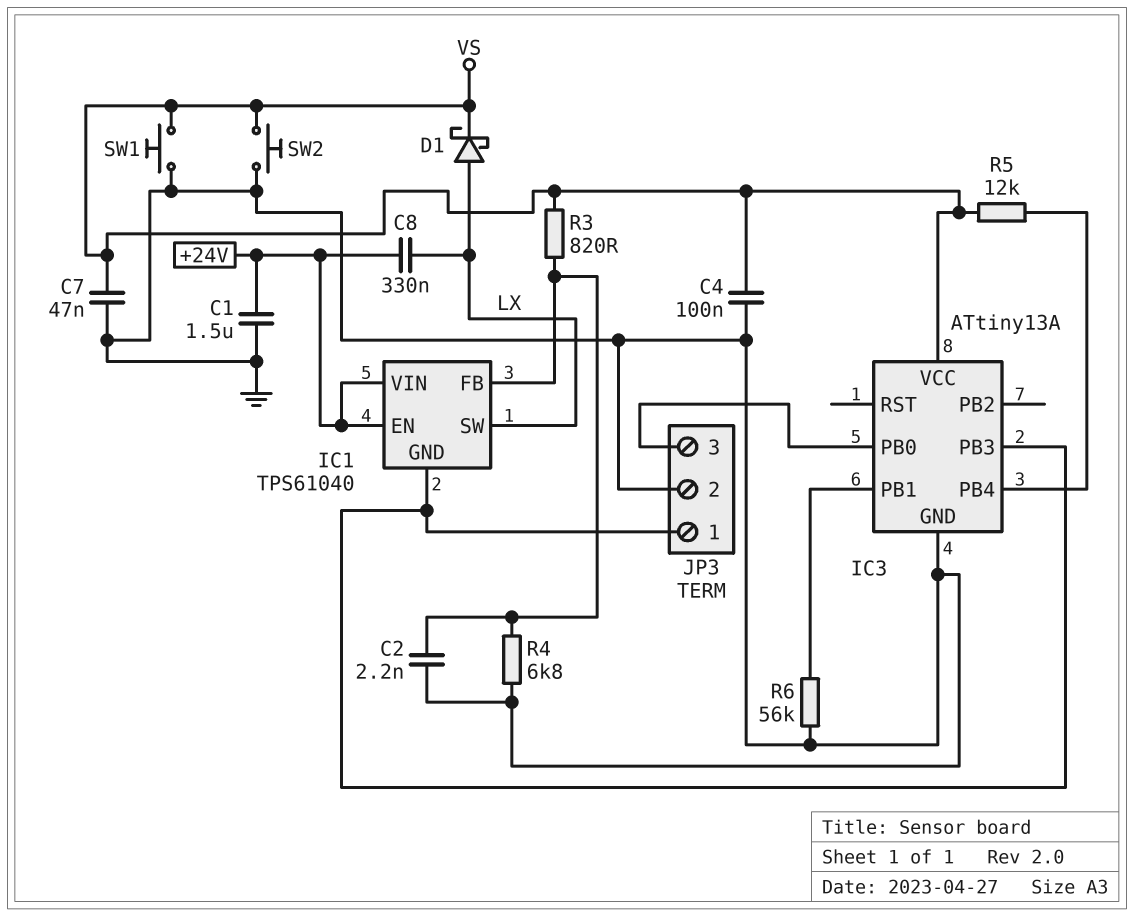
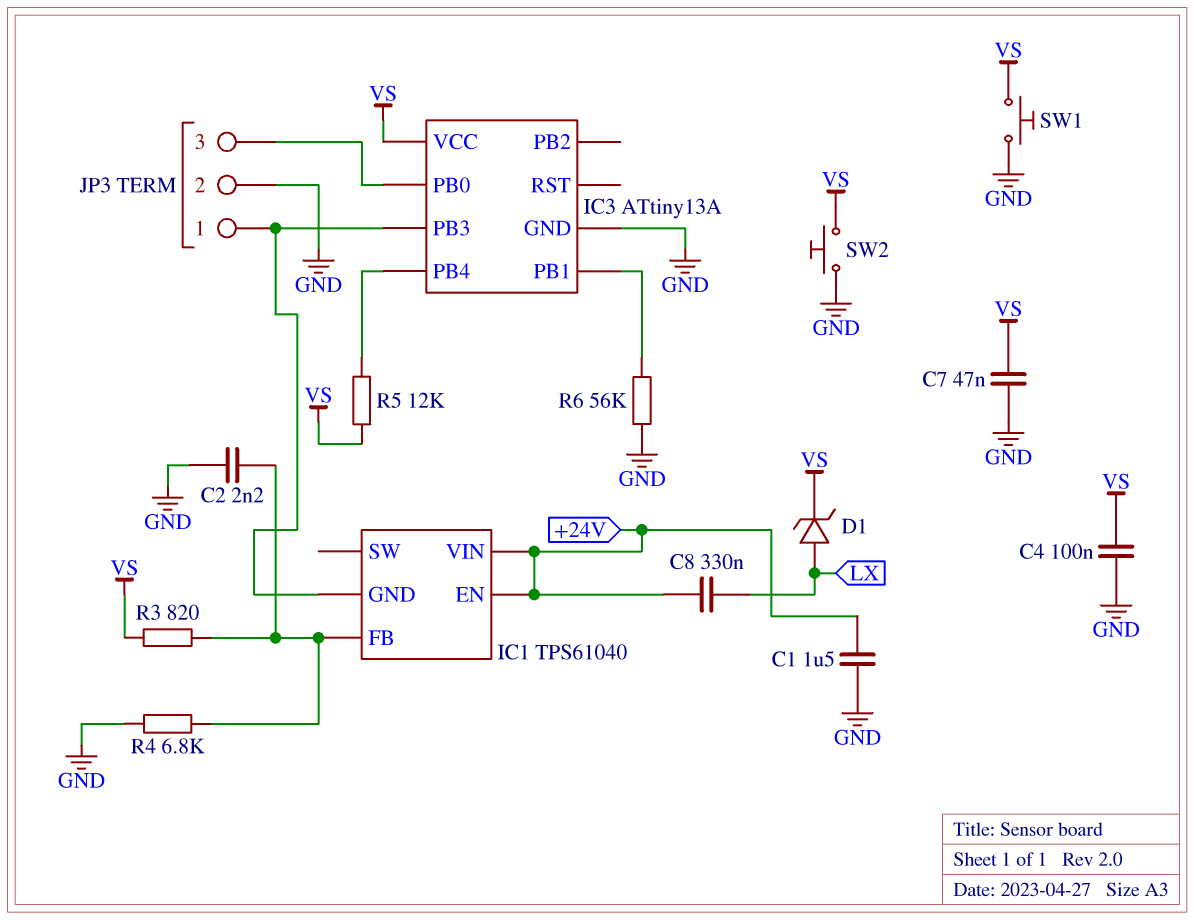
D1: schottky (A LX, K VS) -> zener (A LX, K VS)
IC1 pin SW: LX -> none

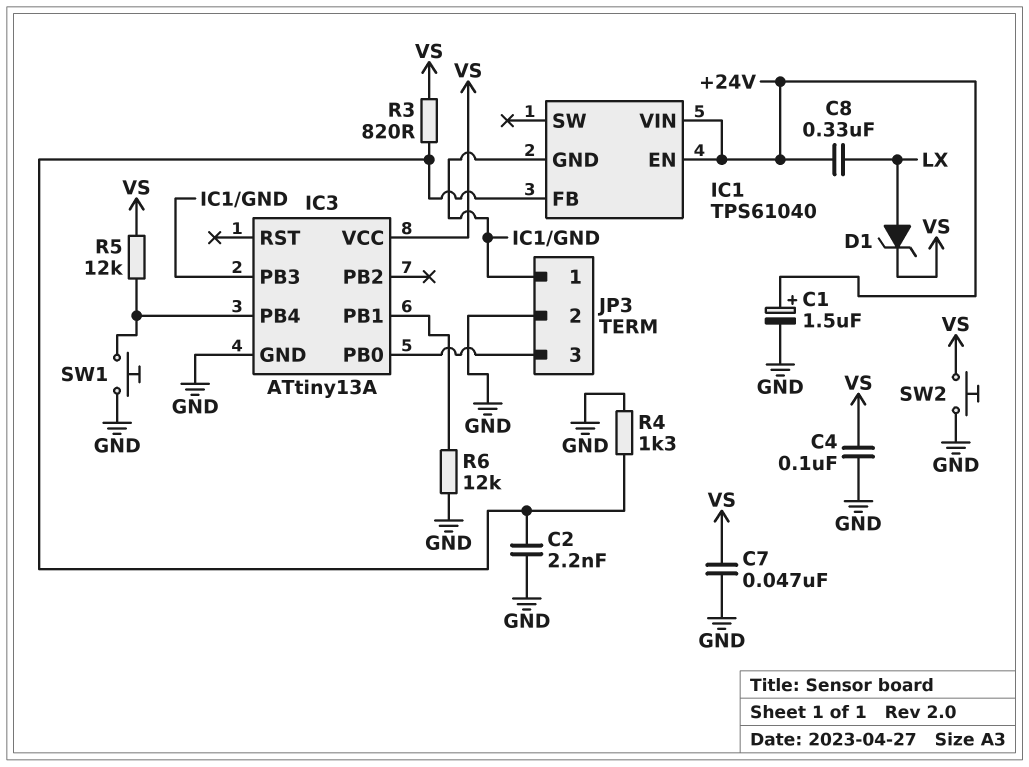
C1: 1.5uF (+24V, GND) -> 1.5uF (plus +24V, minus GND)
R4: 6.8k (GND, IC1/FB) -> 1.3k (GND, IC1/FB)
R6: 56k (GND, IC3/PB1) -> 12k (GND, IC3/PB1)
SW1: button (GND, VS) -> button (GND, IC3/PB4)

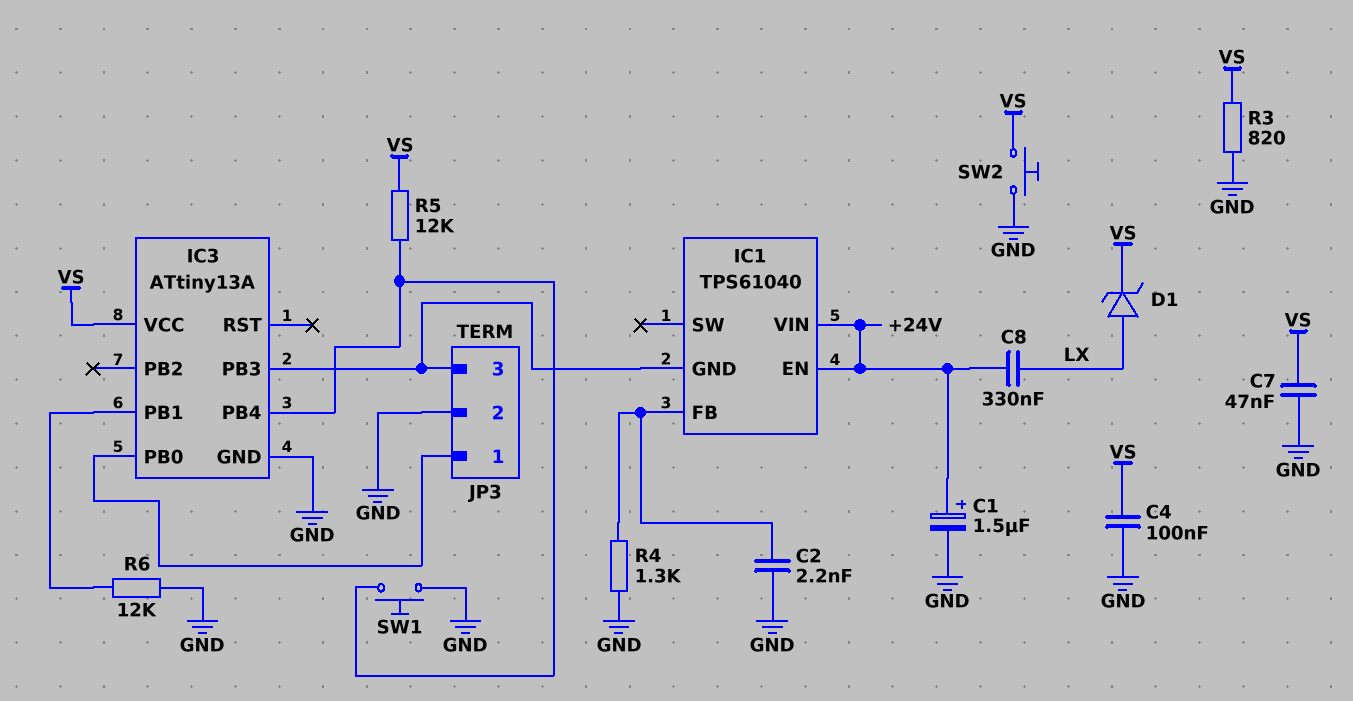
JP3 pin 1: IC1/GND -> IC3/PB0
JP3 pin 3: IC3/PB0 -> IC1/GND
R3: 820 (IC1/FB, VS) -> 820 (GND, VS)

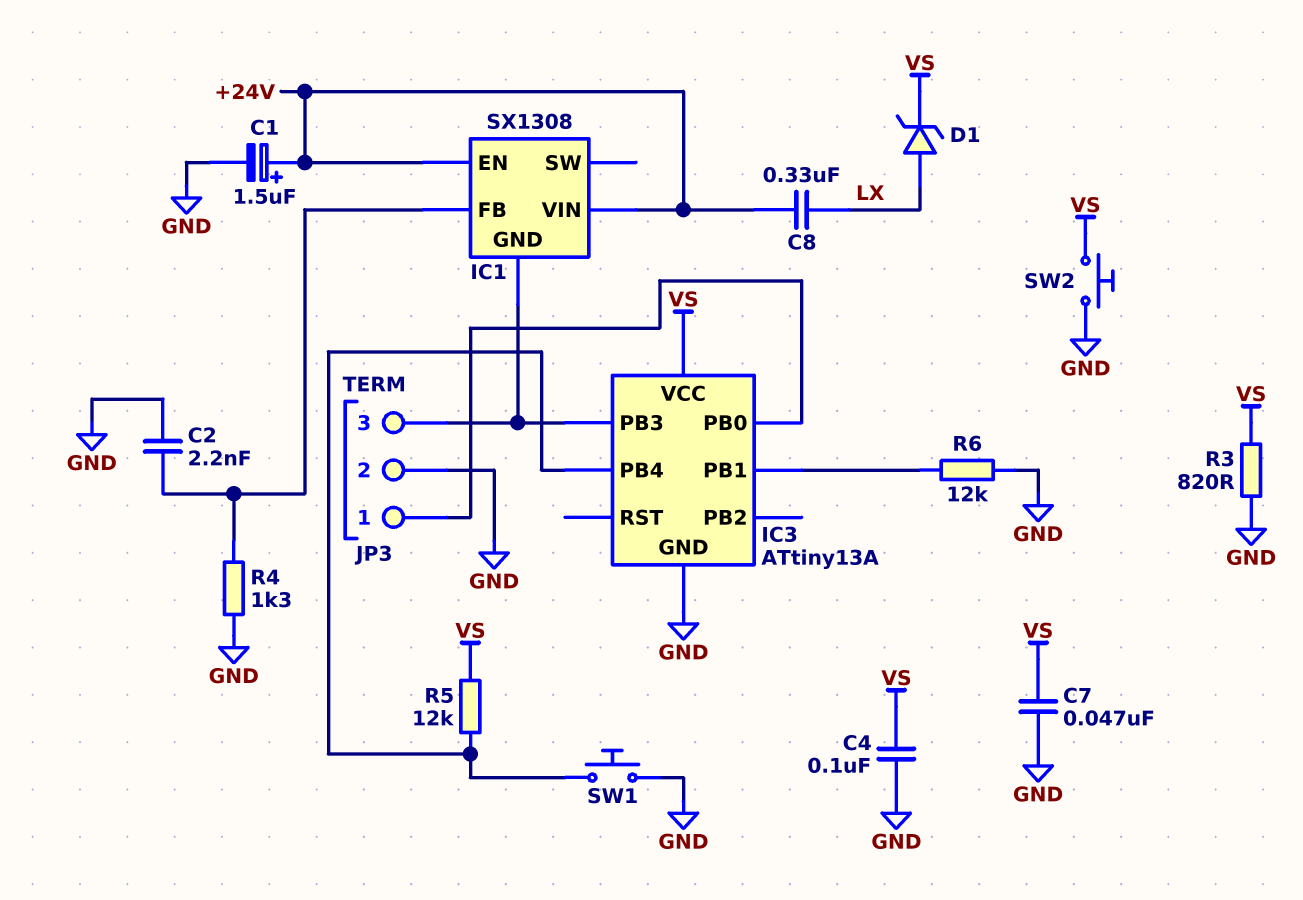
IC1: TPS61040 -> SX1308

